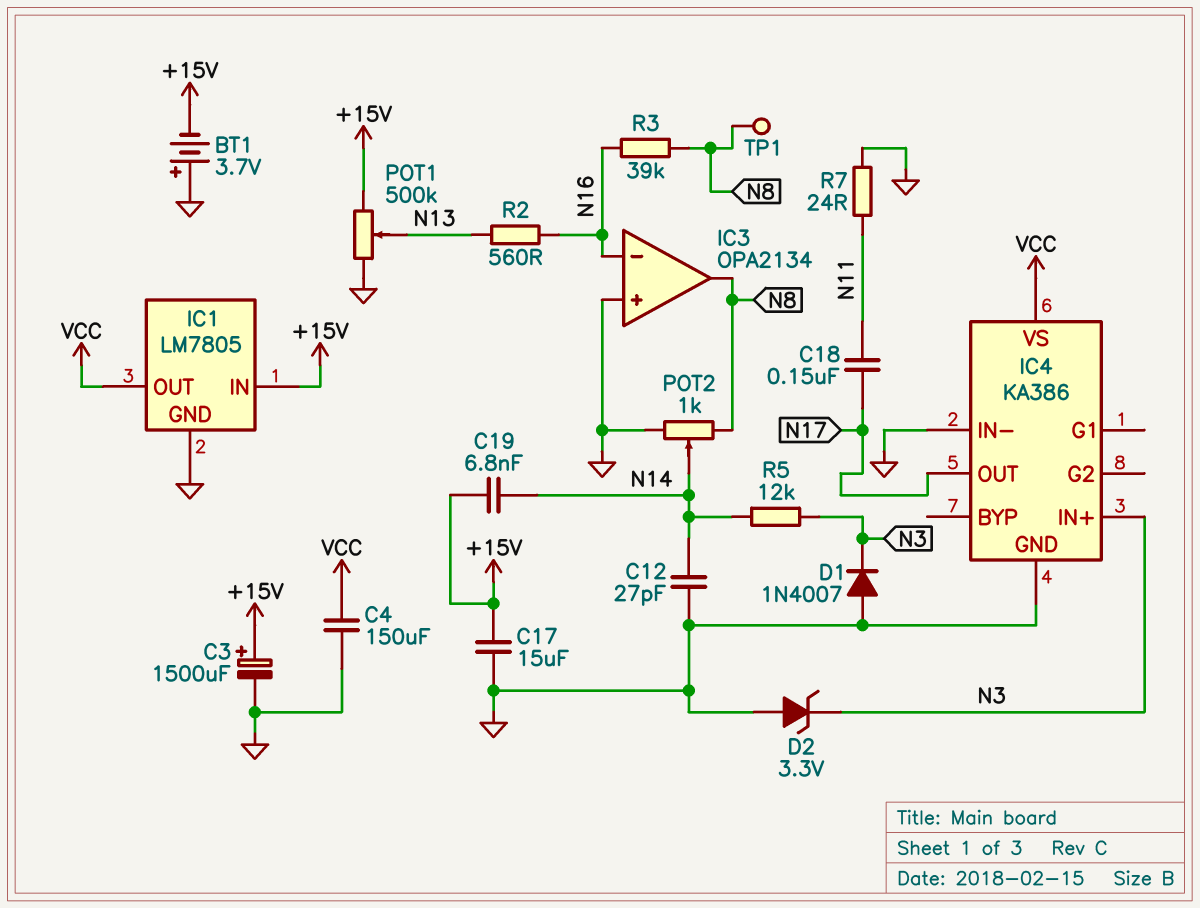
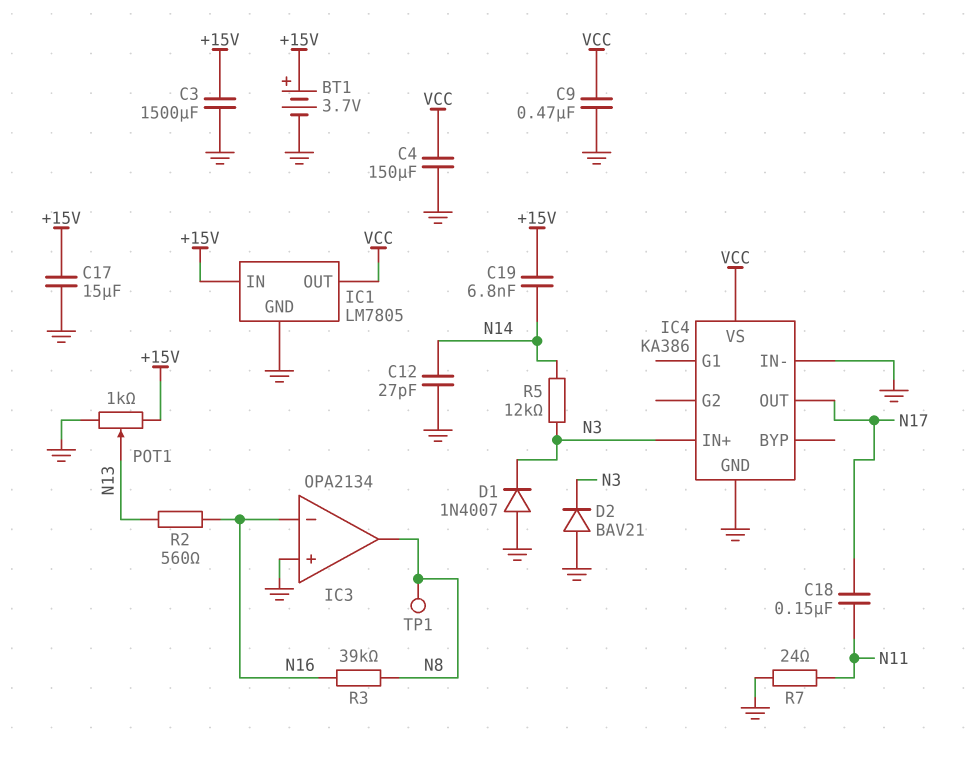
BT1: 3.7V (plus GND, minus +15V) -> 3.7V (plus +15V, minus GND)
C3: 1500uF (plus +15V, minus GND) -> 1500uF (+15V, GND)
C9: none -> 470nF (GND, VCC)
D2: zener 3.3V (A GND, K N3) -> diode BAV21 (A GND, K N3)
POT1: 500k (+15V, GND, wiper N13) -> 1k (+15V, GND, wiper N13)
POT2: 1k (GND, N8, wiper N14) -> none

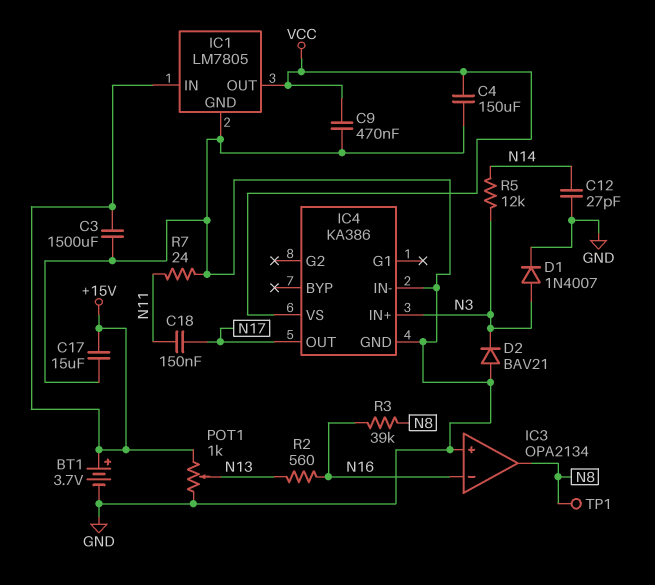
C19: 6.8nF (+15V, N14) -> none
D1: diode 1N4007 (A GND, K N3) -> diode 1N4007 (A N3, K GND)

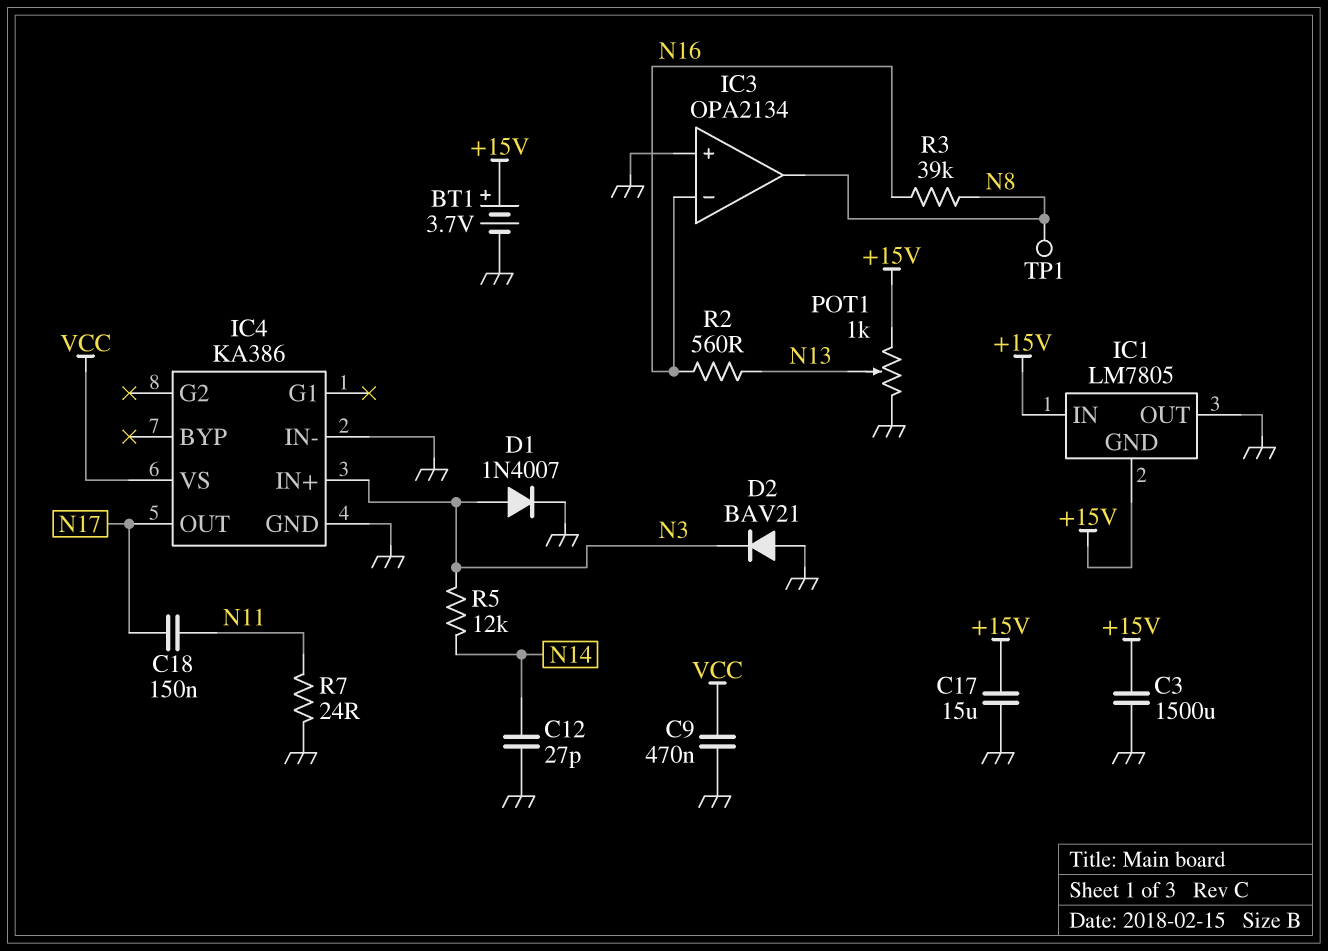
C4: 150uF (GND, VCC) -> none
IC1 pin GND: GND -> +15V
IC1 pin OUT: VCC -> GND

